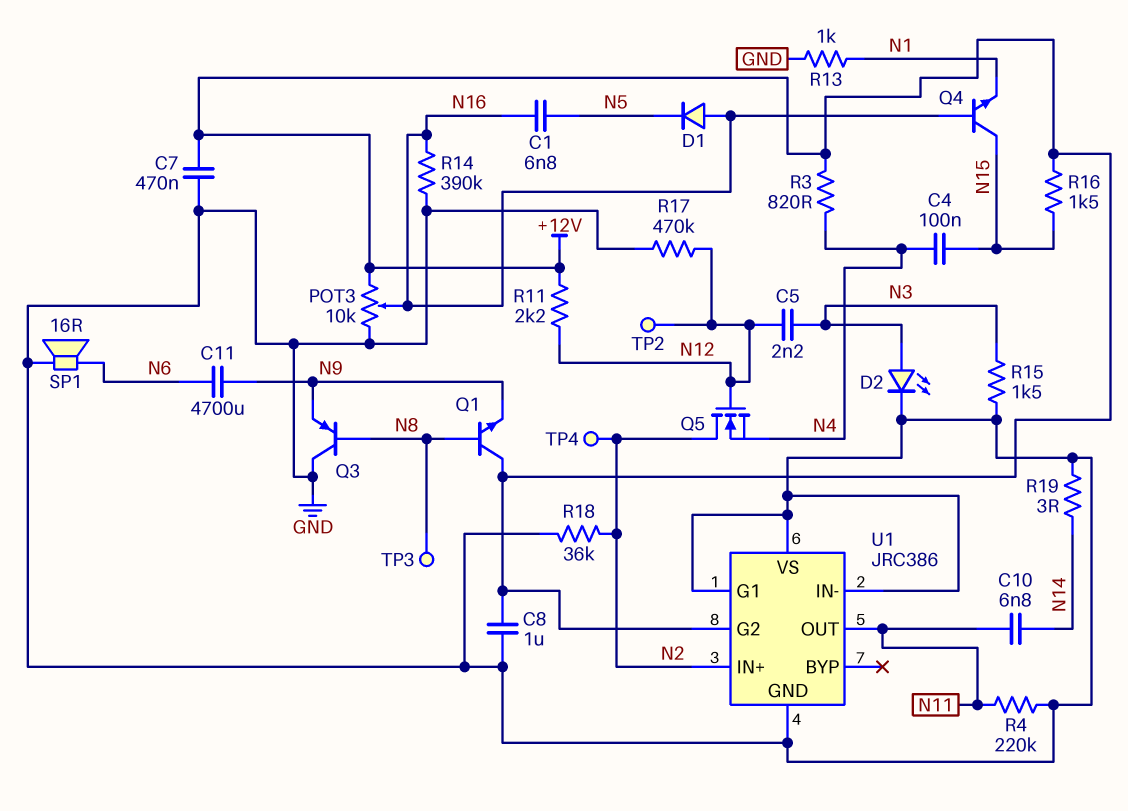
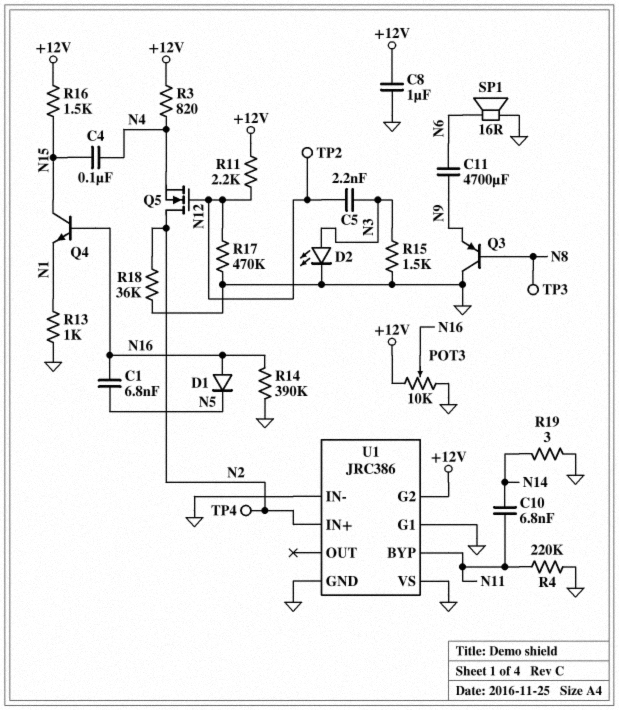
C7: 470nF (+12V, GND) -> none
Q1: NPN (B N8, C +12V, E N9) -> none
U1 pin BYP: none -> N11
U1 pin OUT: N11 -> none

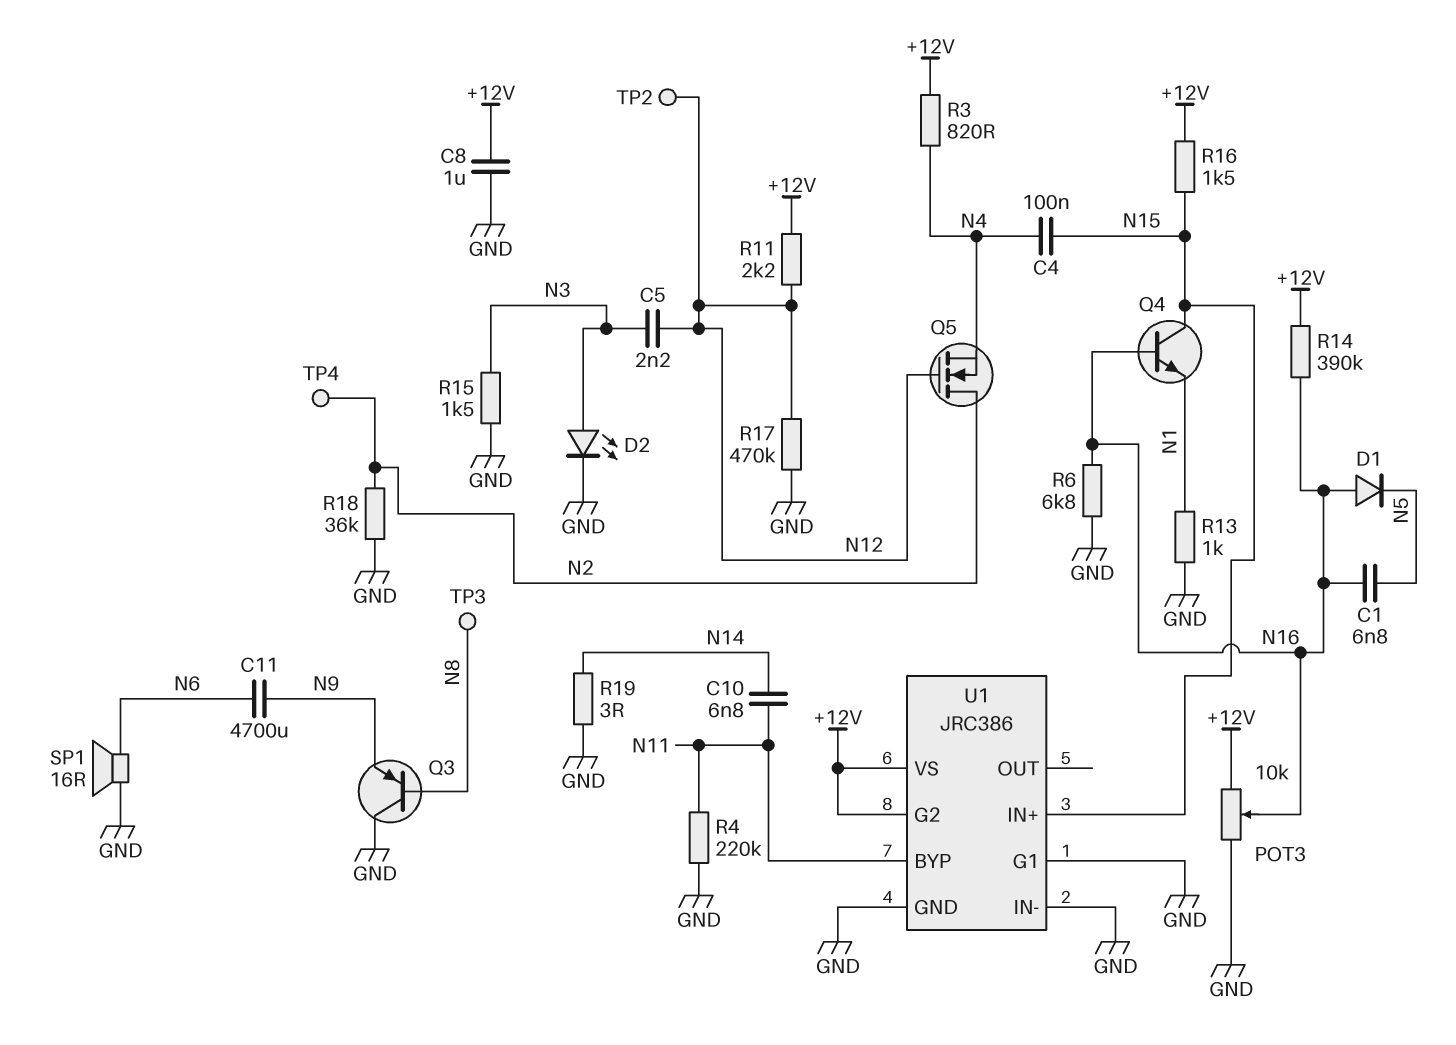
R6: none -> 6.8k (GND, N16)
R14: 390k (GND, N16) -> 390k (+12V, N16)
U1 pin IN+: N2 -> N15
U1 pin VS: GND -> +12V

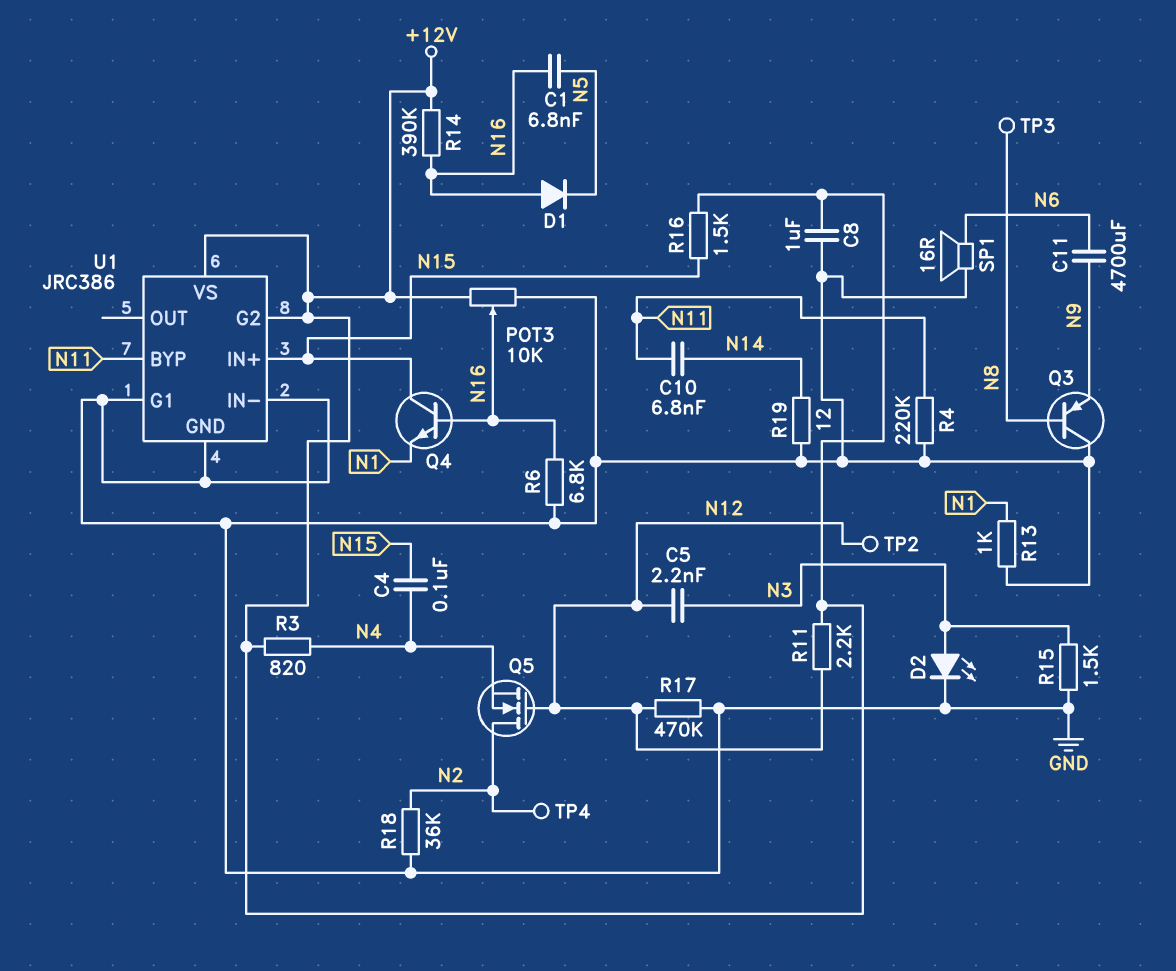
R19: 3 (GND, N14) -> 12 (GND, N14)

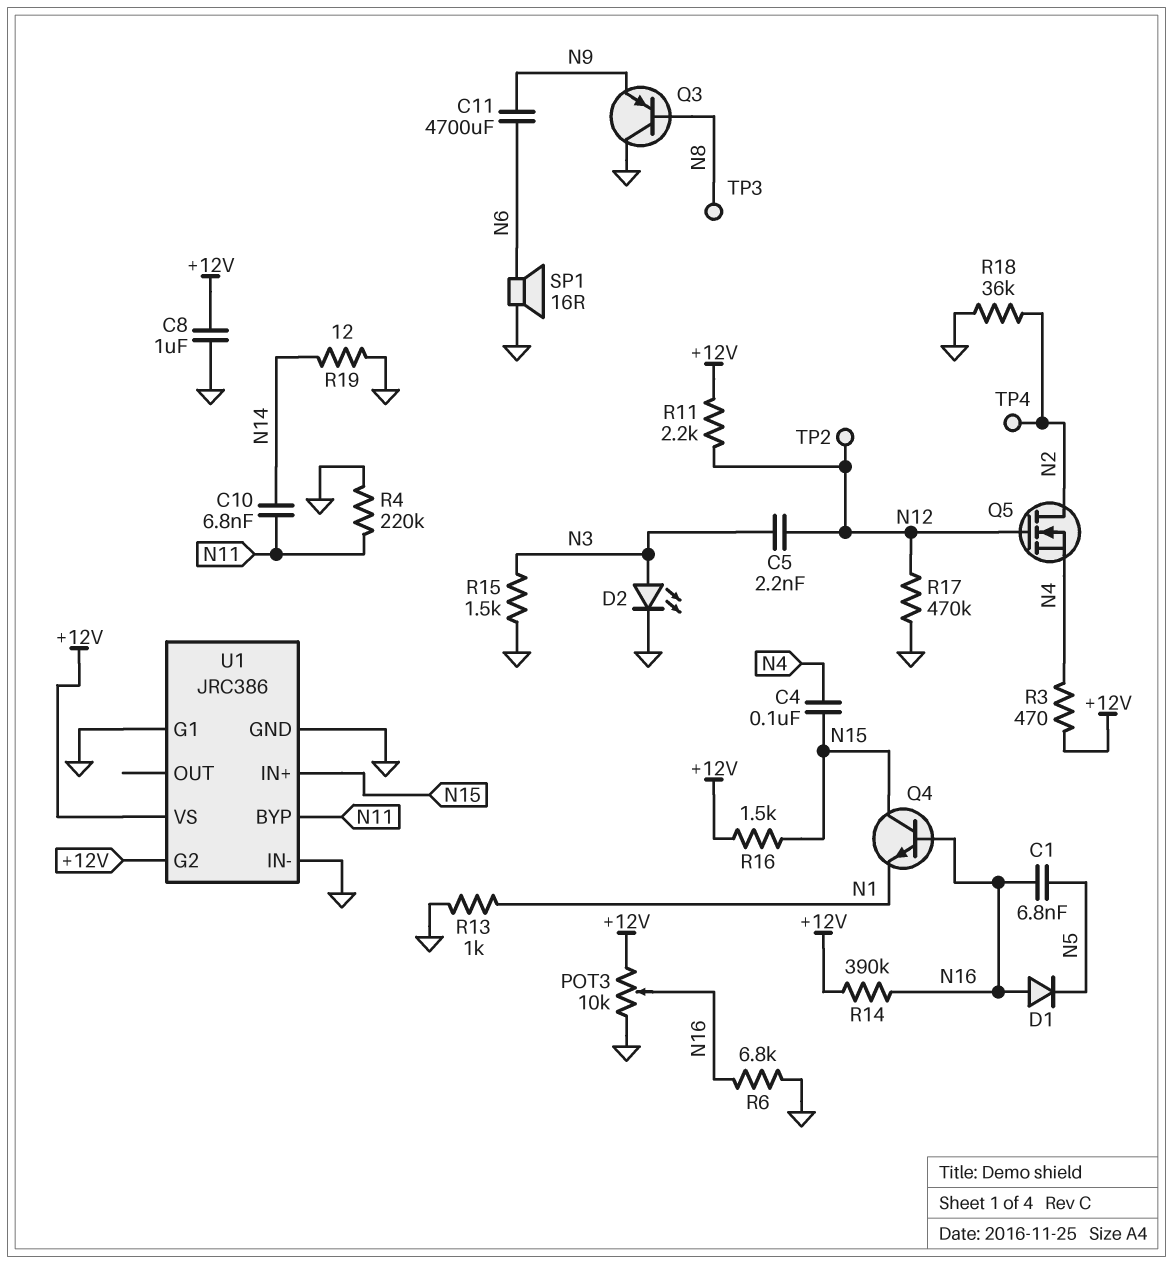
R3: 820 (+12V, N4) -> 470 (+12V, N4)

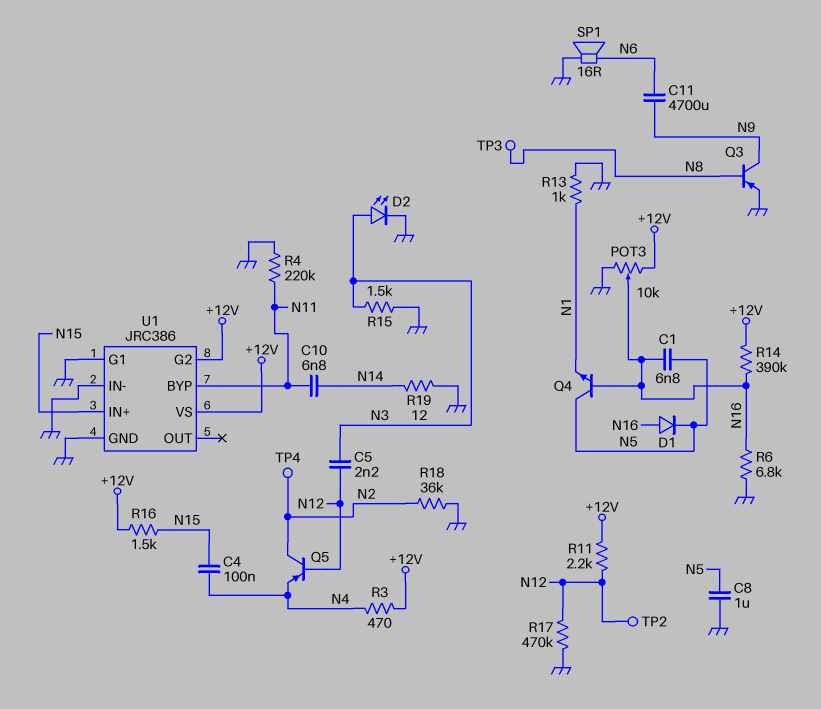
C8: 1uF (+12V, GND) -> 1uF (GND, N5)
Q3: PNP (B N8, C GND, E N9) -> PNP (B N8, C N9, E GND)
Q4: NPN (B N16, C N15, E N1) -> NPN (B N16, C N5, E N1)
Q5: NMOS (G N12, D N2, S N4) -> PNP (B N12, C N2, E N4)

